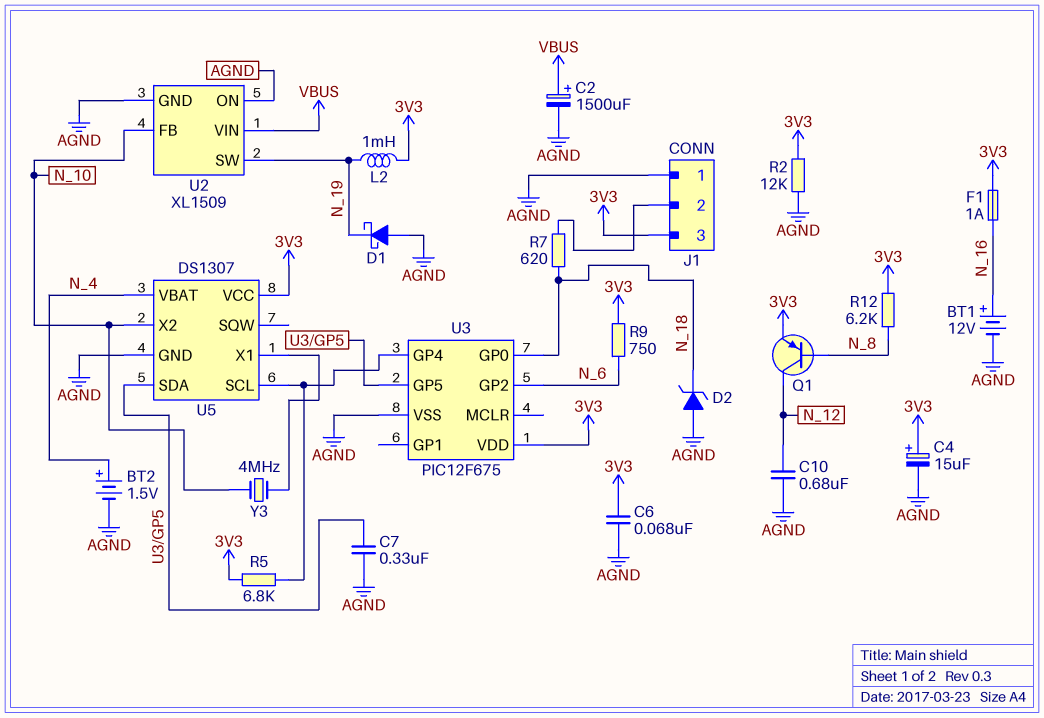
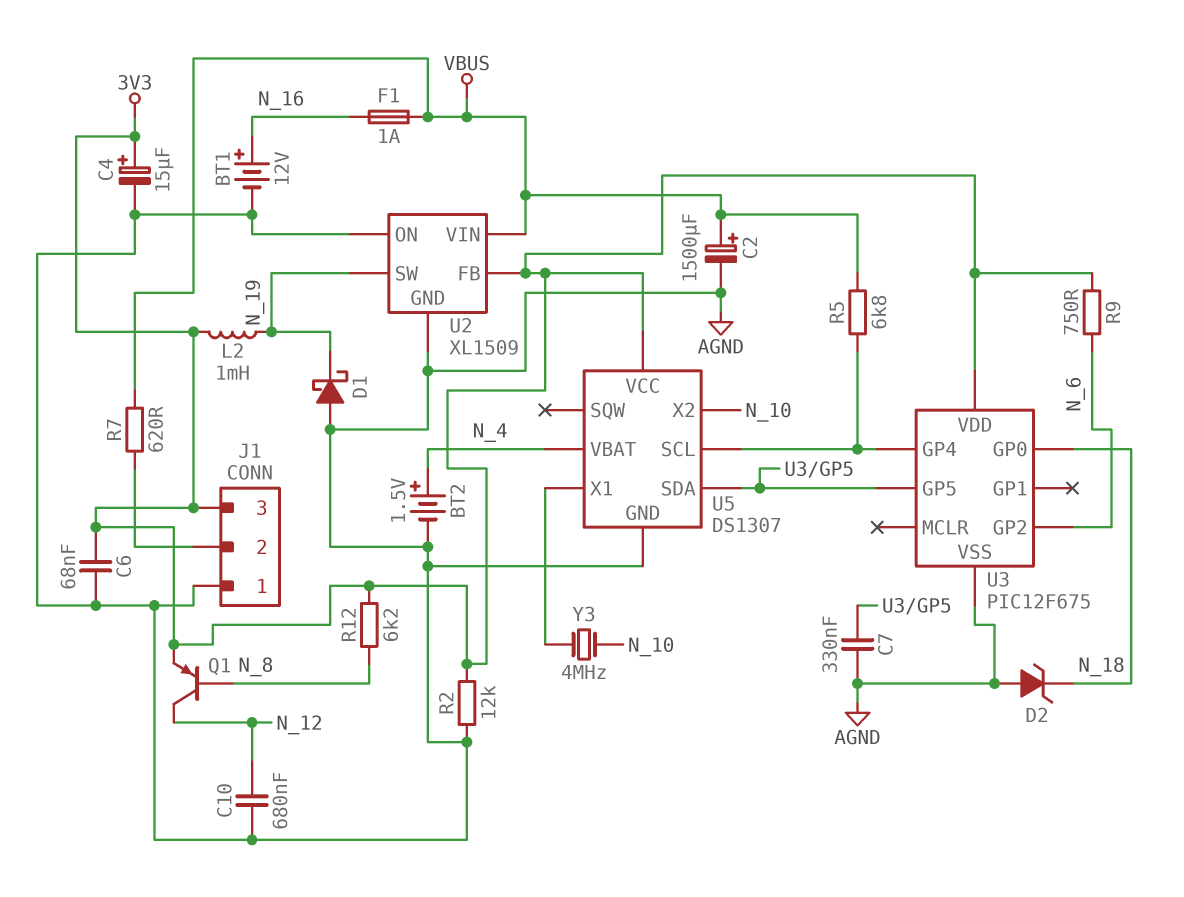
F1: 1A (3V3, N_16) -> 1A (N_16, VBUS)
R5: 6.8k (3V3, U3/GP4) -> 6.8k (U3/GP4, VBUS)
R7: 620 (J1/2, N_18) -> 620 (J1/2, VBUS)
U2 pin FB: N_10 -> 3V3

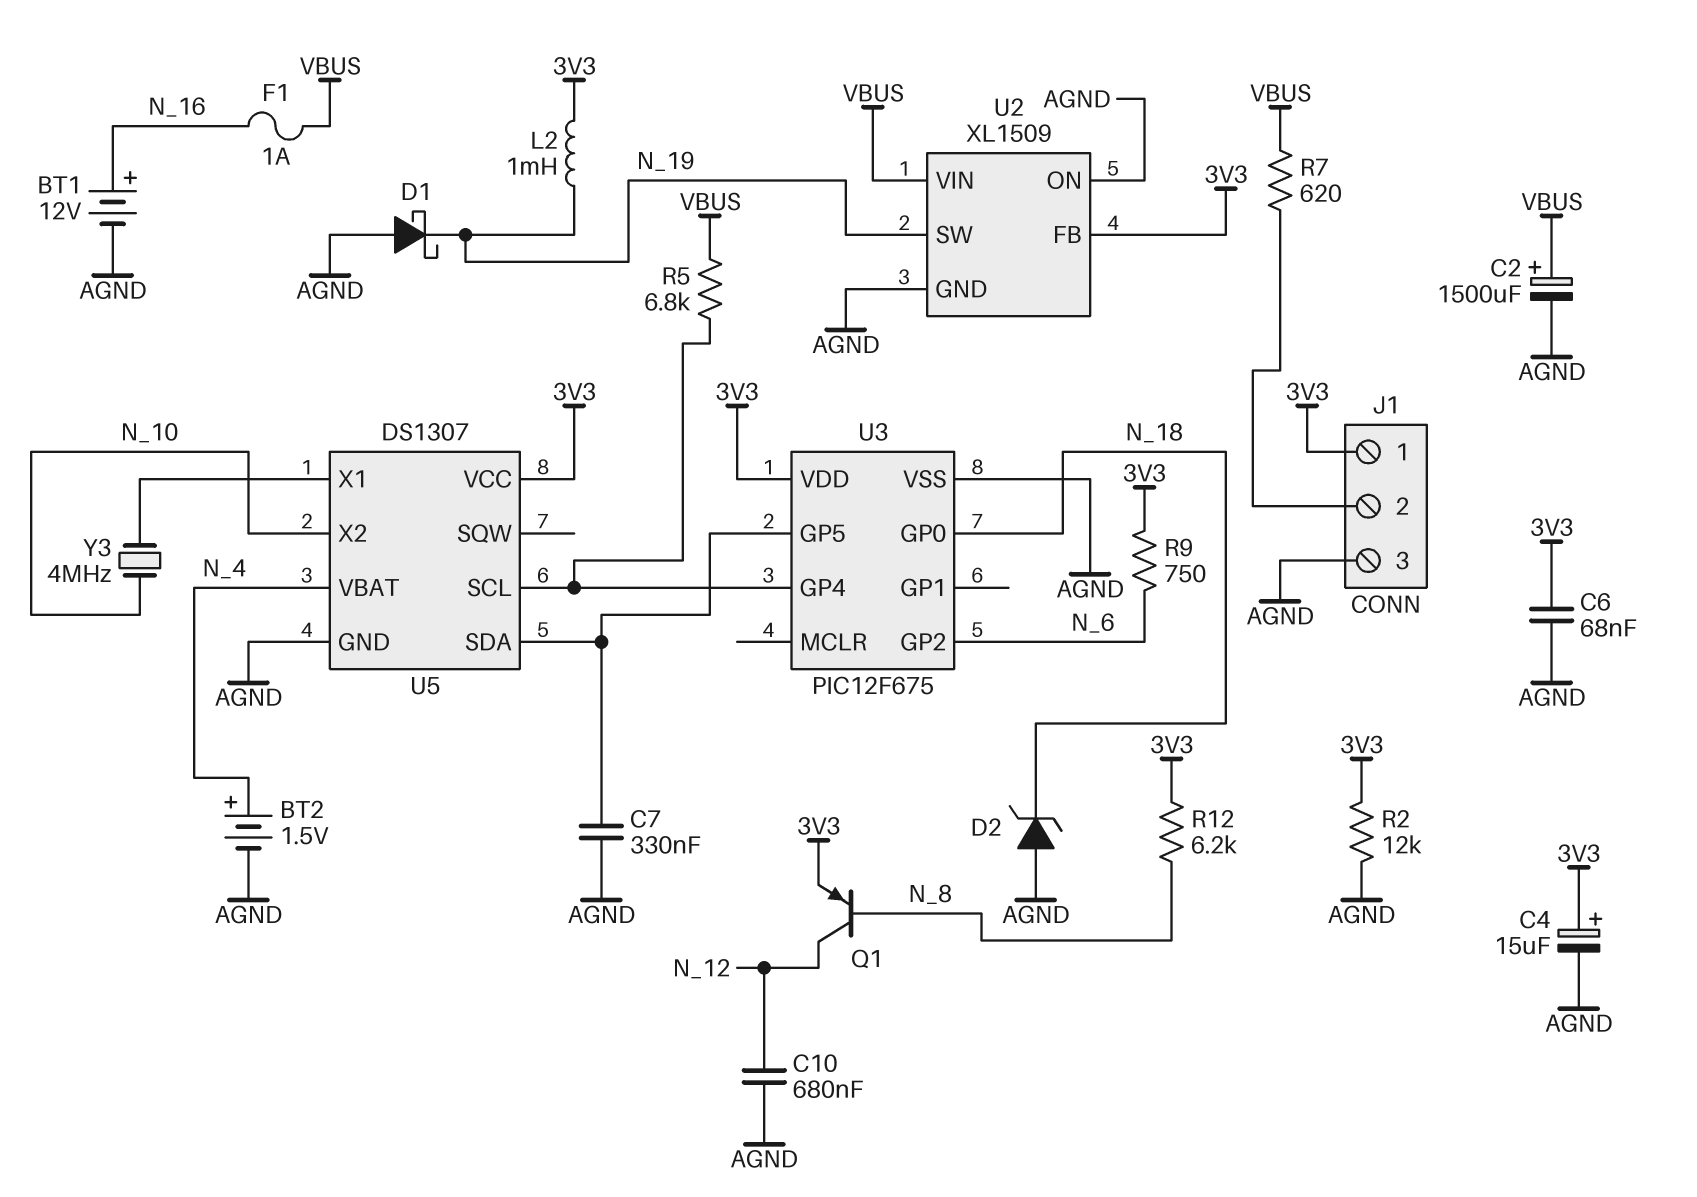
J1 pin 1: AGND -> 3V3
J1 pin 3: 3V3 -> AGND

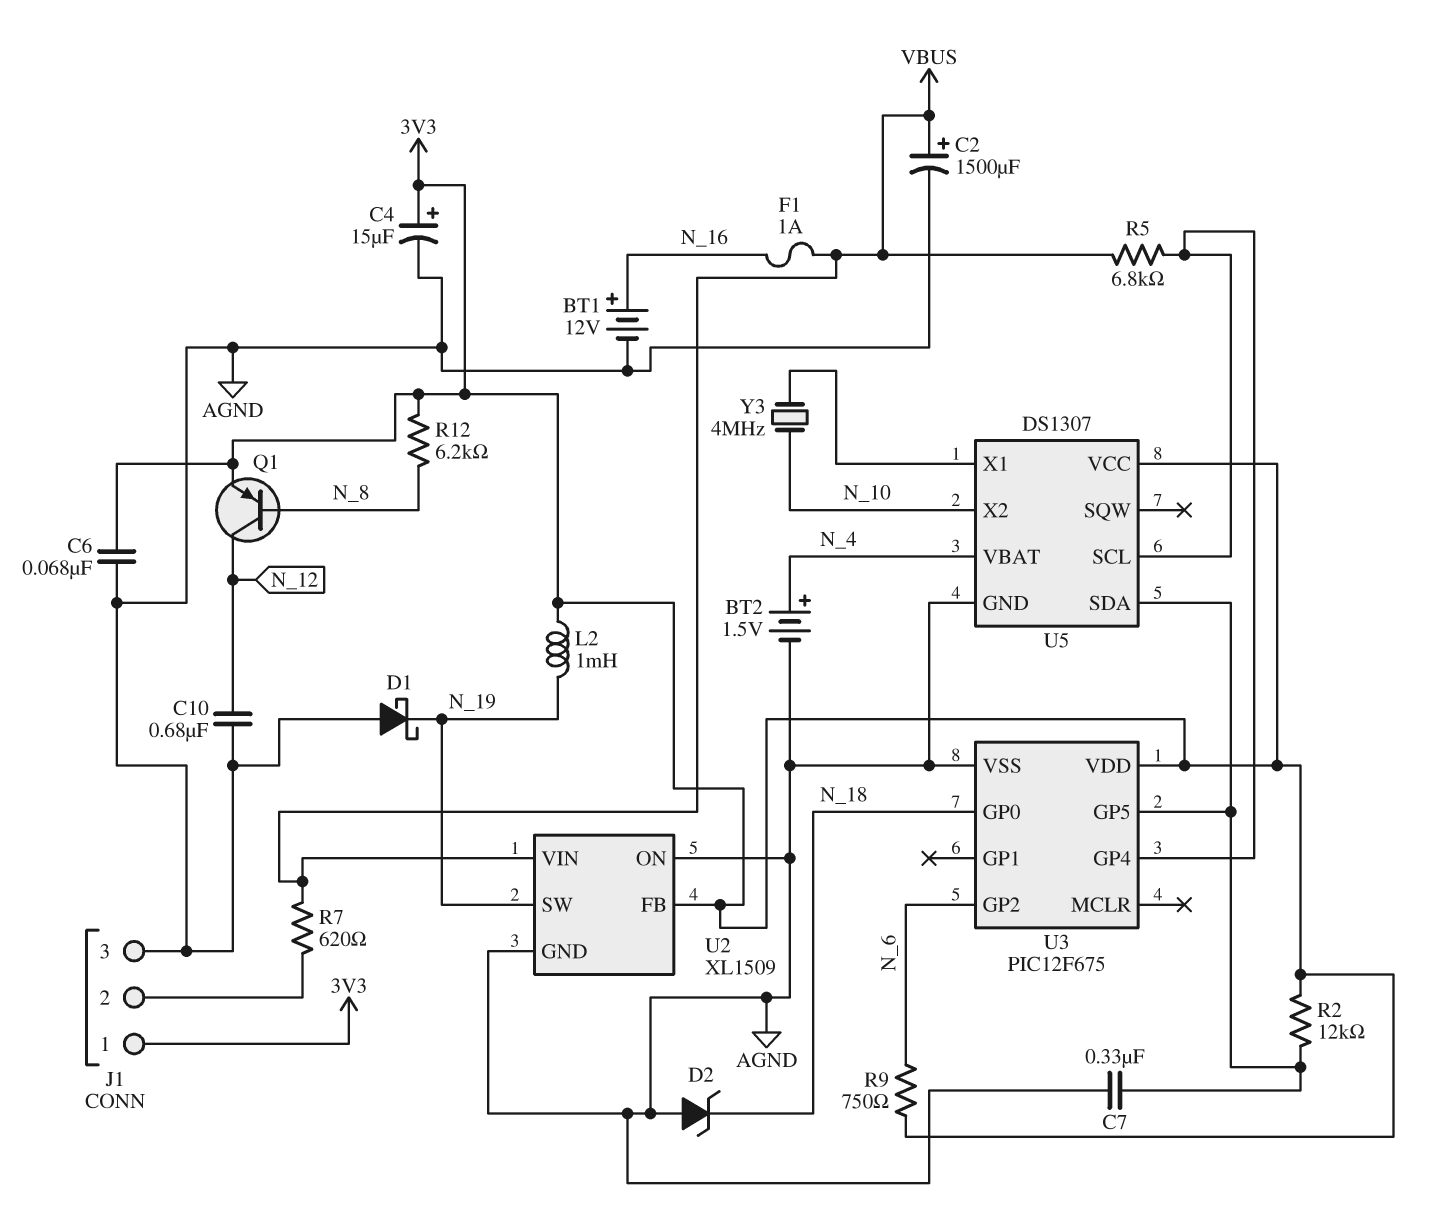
R2: 12k (3V3, AGND) -> 12k (3V3, U3/GP5)

